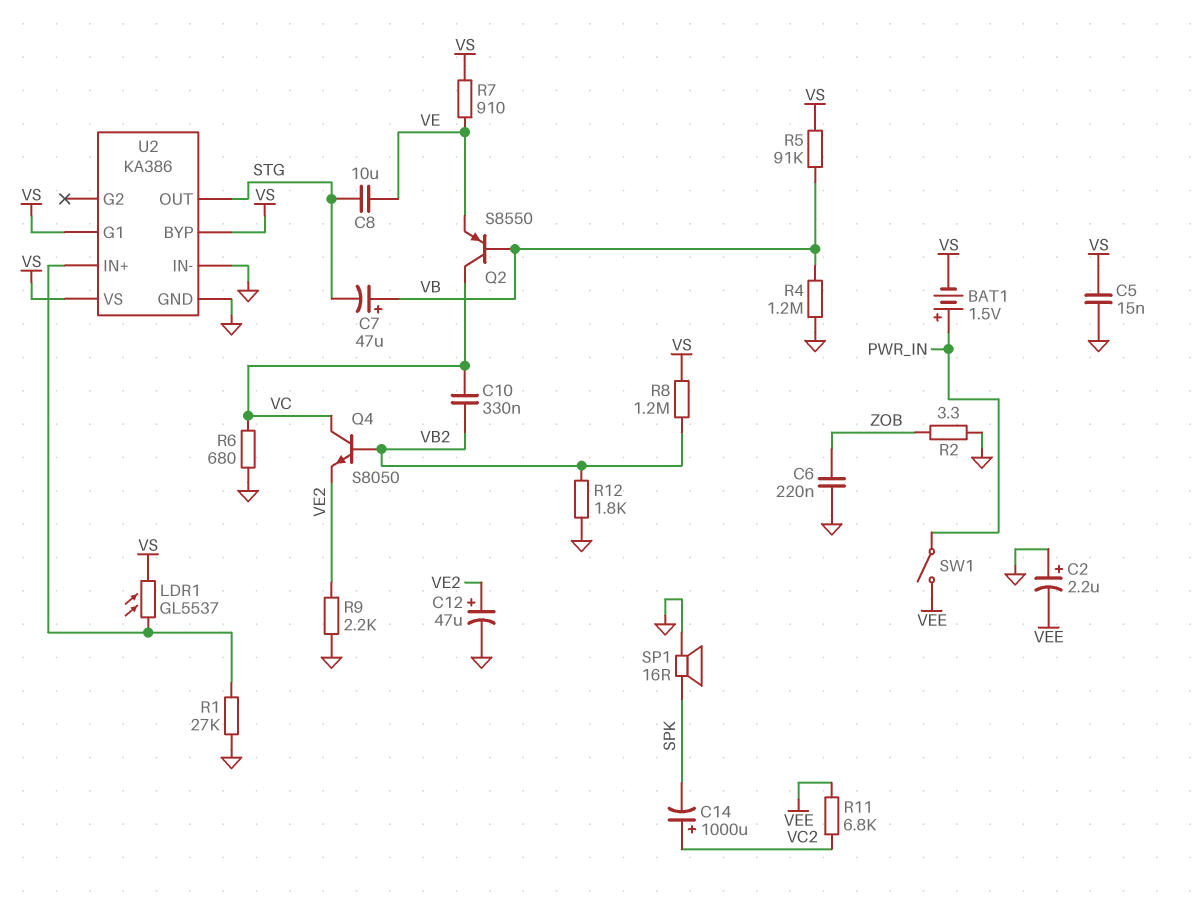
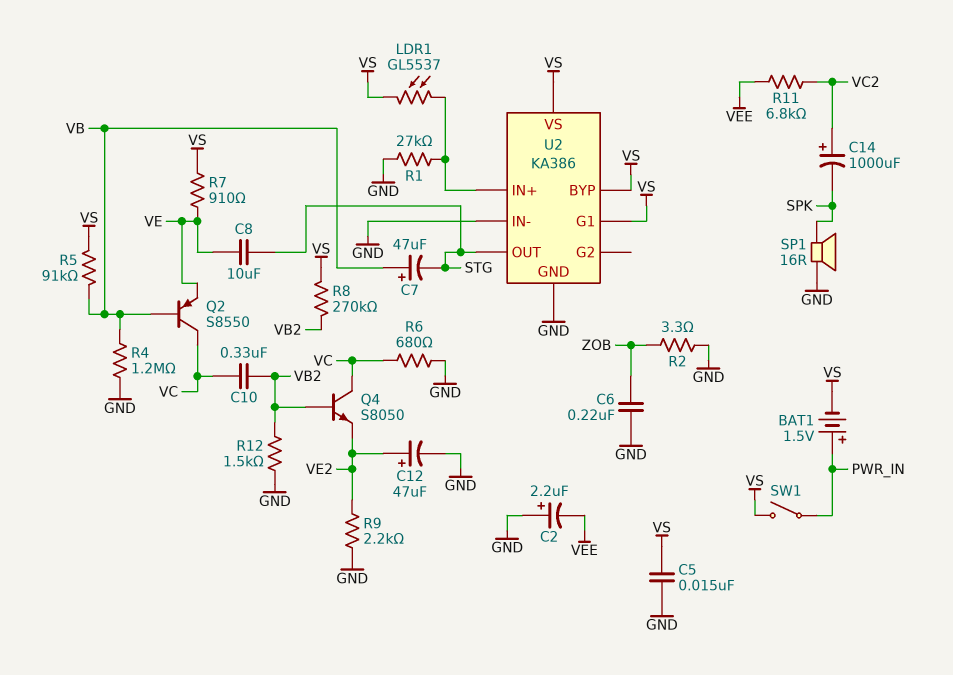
R8: 1.2M (VB2, VS) -> 270k (VB2, VS)
R12: 1.8k (GND, VB2) -> 1.5k (GND, VB2)
SW1: switch (PWR_IN, VEE) -> switch (PWR_IN, VS)

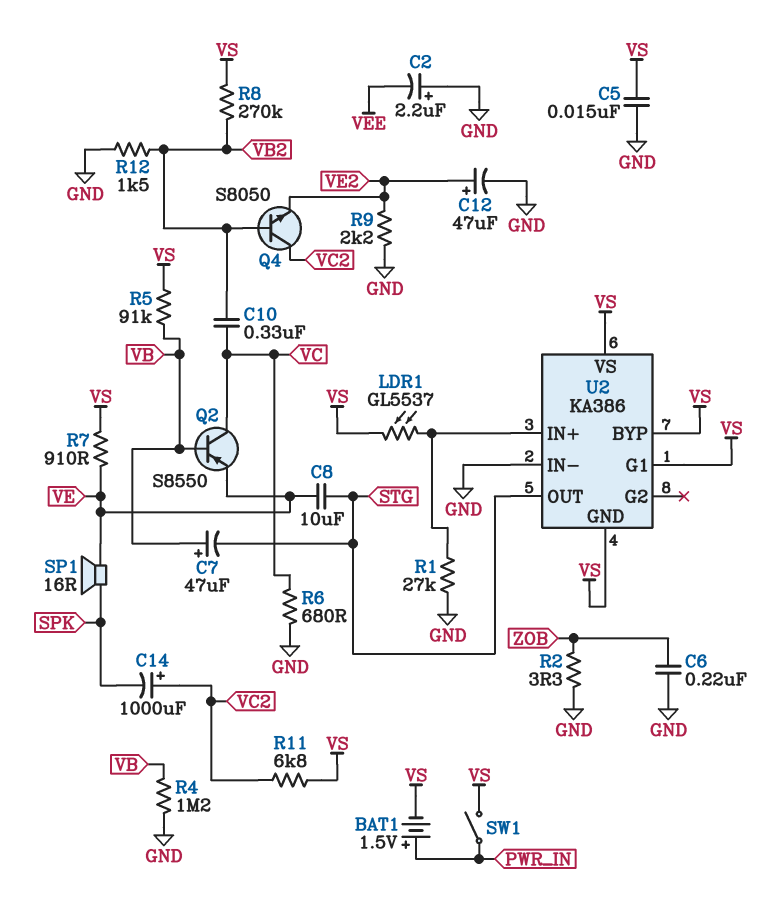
Q4: NPN S8050 (B VB2, C VC, E VE2) -> NPN S8050 (B VB2, C VC2, E VE2)
R11: 6.8k (VC2, VEE) -> 6.8k (VC2, VS)
SP1: speaker 16R (GND, SPK) -> speaker 16R (SPK, VE)
U2 pin GND: GND -> VS

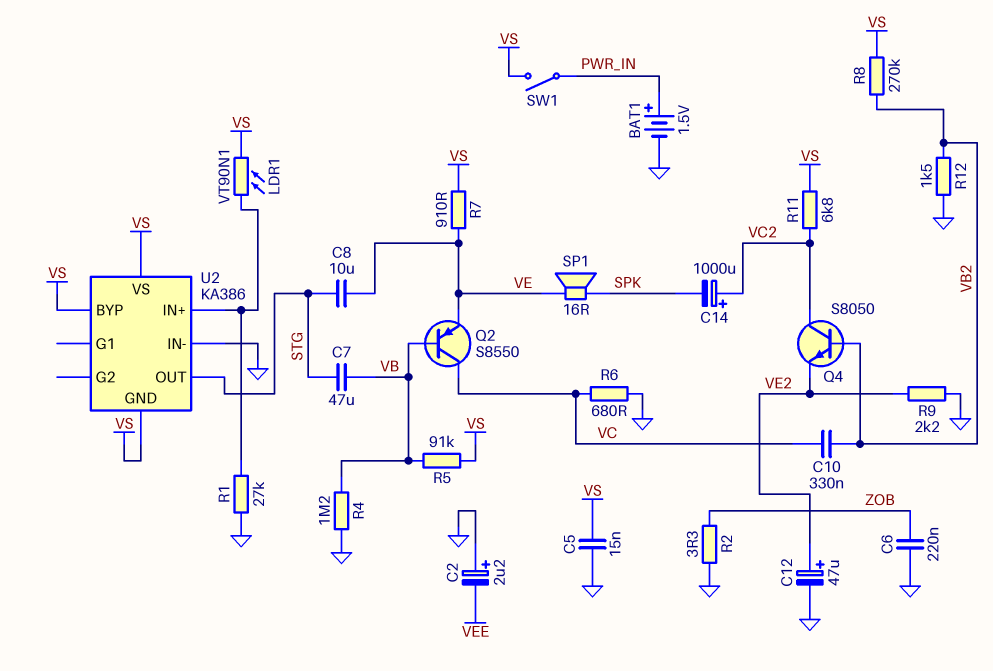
BAT1: 1.5V (plus PWR_IN, minus VS) -> 1.5V (plus PWR_IN, minus GND)
C7: 47uF (plus VB, minus STG) -> 47uF (STG, VB)
LDR1: GL5537 (U2/IN+, VS) -> VT90N1 (U2/IN+, VS)
U2 pin G1: VS -> none

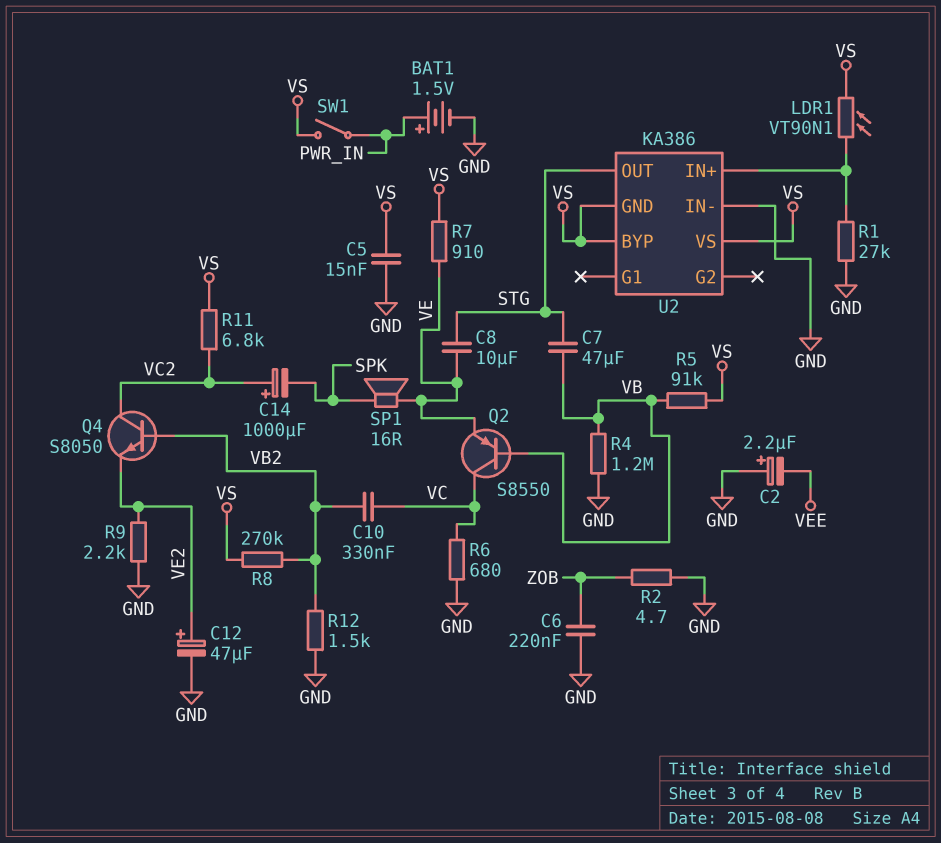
R2: 3.3 (GND, ZOB) -> 4.7 (GND, ZOB)

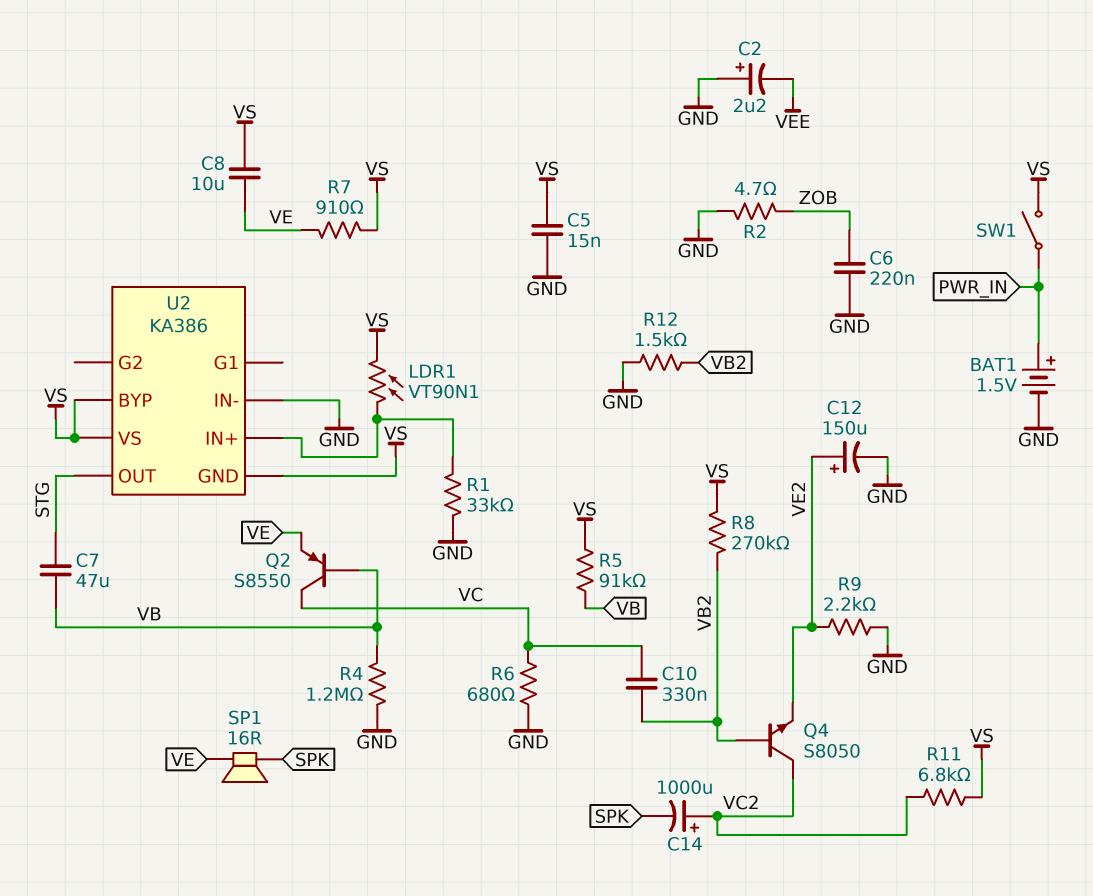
C8: 10uF (STG, VE) -> 10uF (VE, VS)
C12: 47uF (plus VE2, minus GND) -> 150uF (plus VE2, minus GND)
R1: 27k (GND, U2/IN+) -> 33k (GND, U2/IN+)

